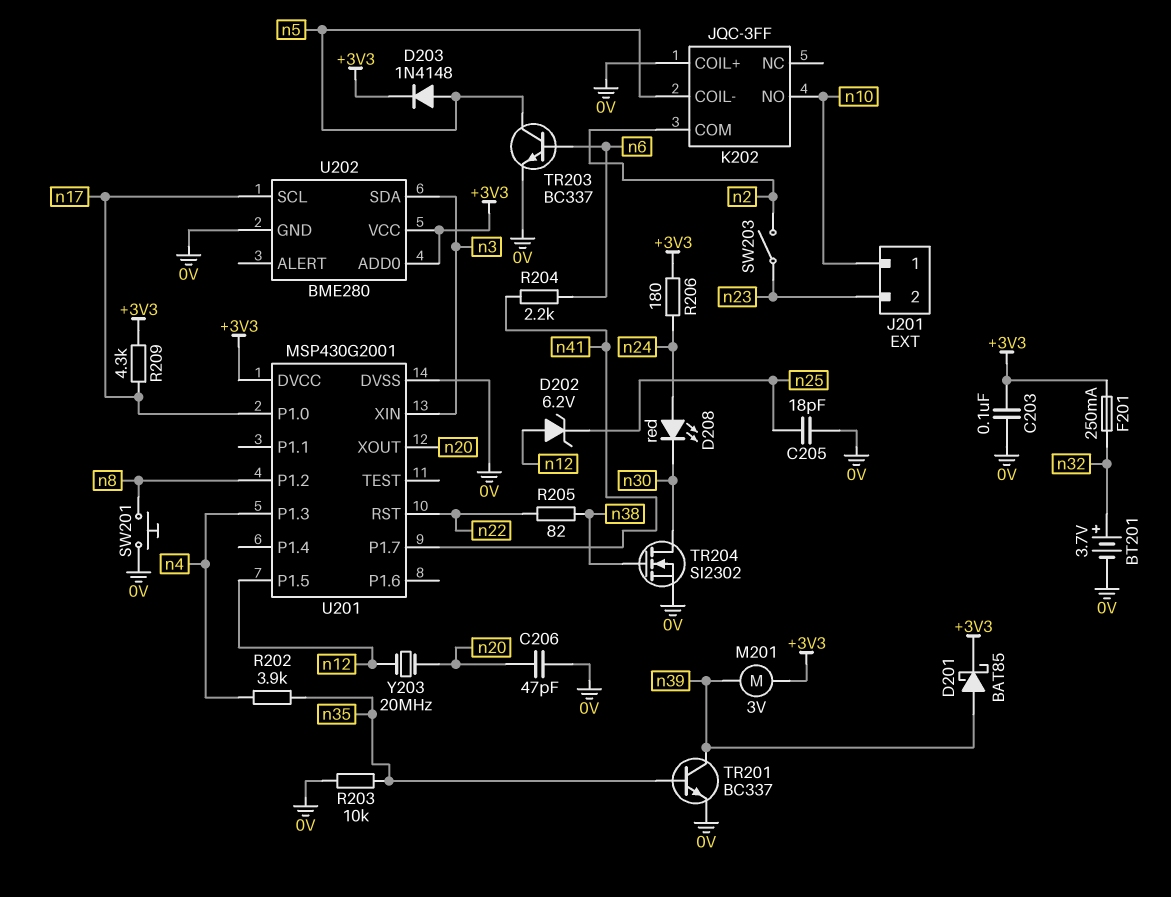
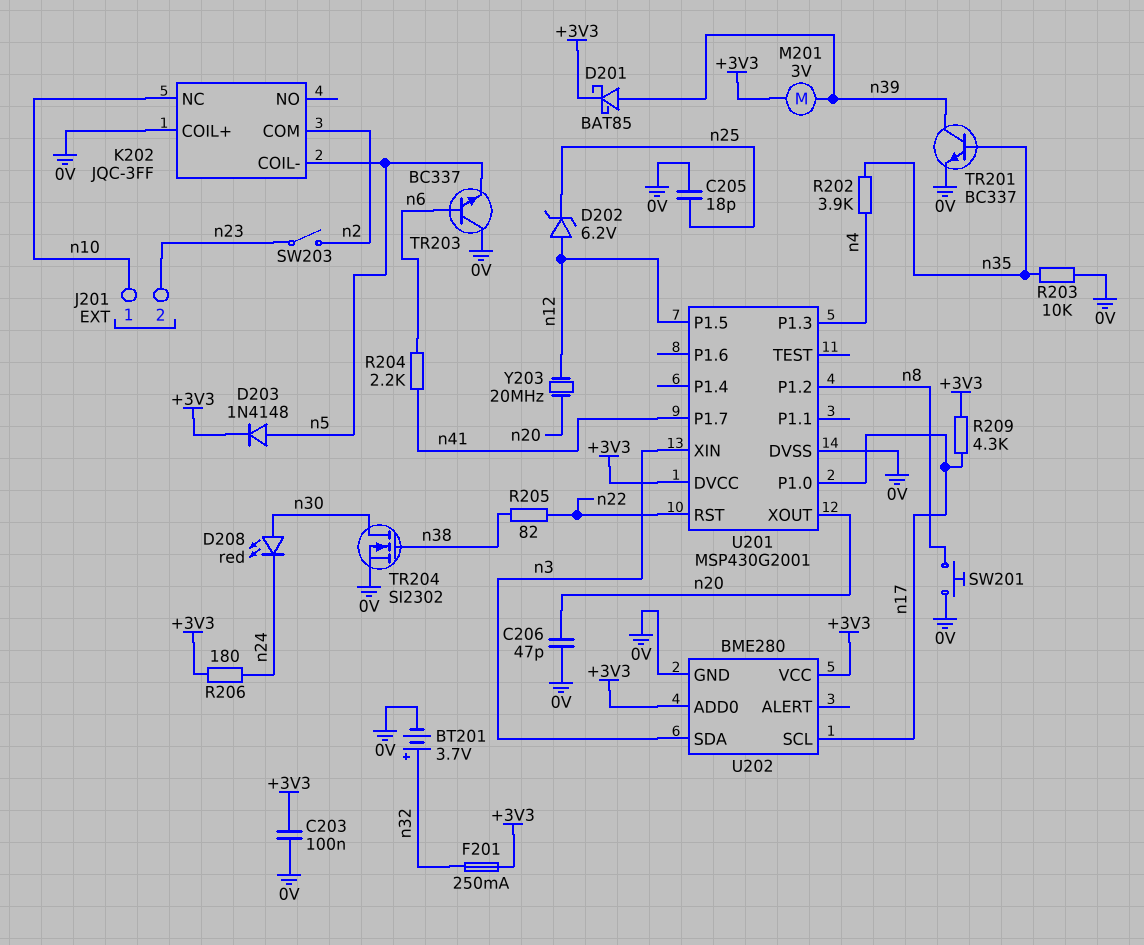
D208: LED red (A n24, K n30) -> LED red (A n30, K n24)
K202 pin NC: none -> n10
K202 pin NO: n10 -> none
TR203: NPN BC337 (B n6, C n5, E 0V) -> NPN BC337 (B n6, C 0V, E n5)

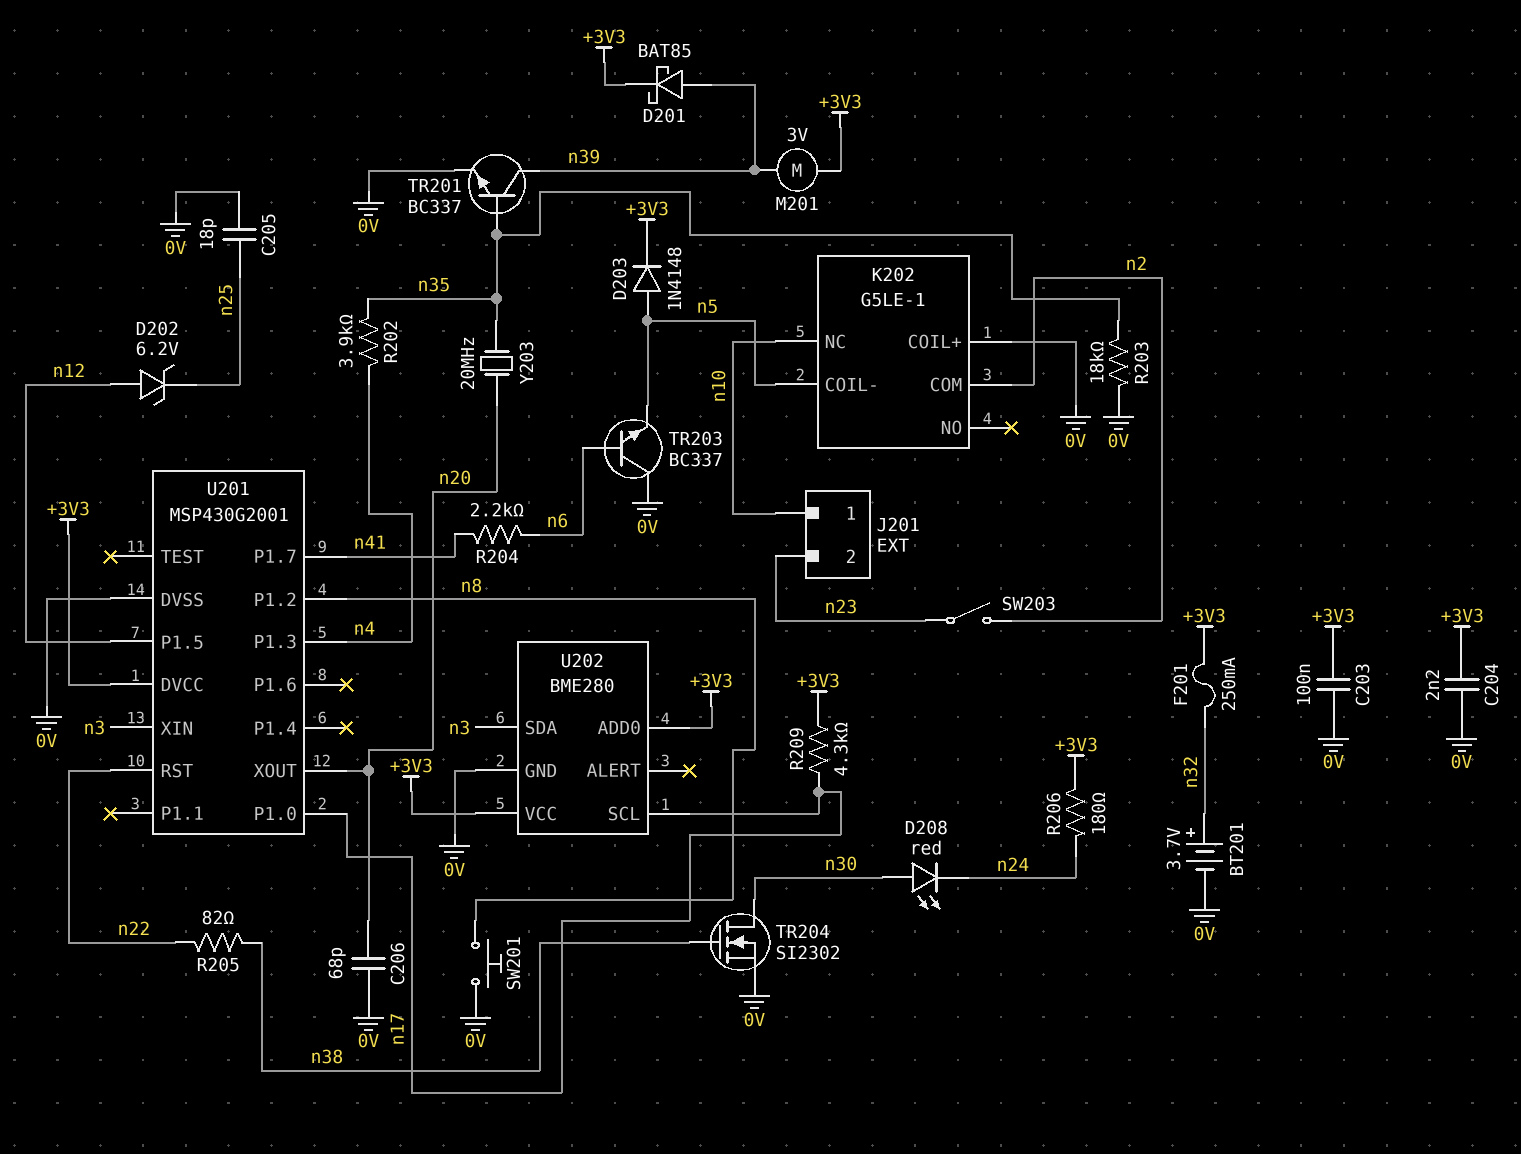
C204: none -> 2.2nF (+3V3, 0V)
C206: 47pF (0V, n20) -> 68pF (0V, n20)
K202: JQC-3FF -> G5LE-1
R203: 10k (0V, n35) -> 18k (0V, n35)
Y203: 20MHz (n12, n20) -> 20MHz (n20, n35)

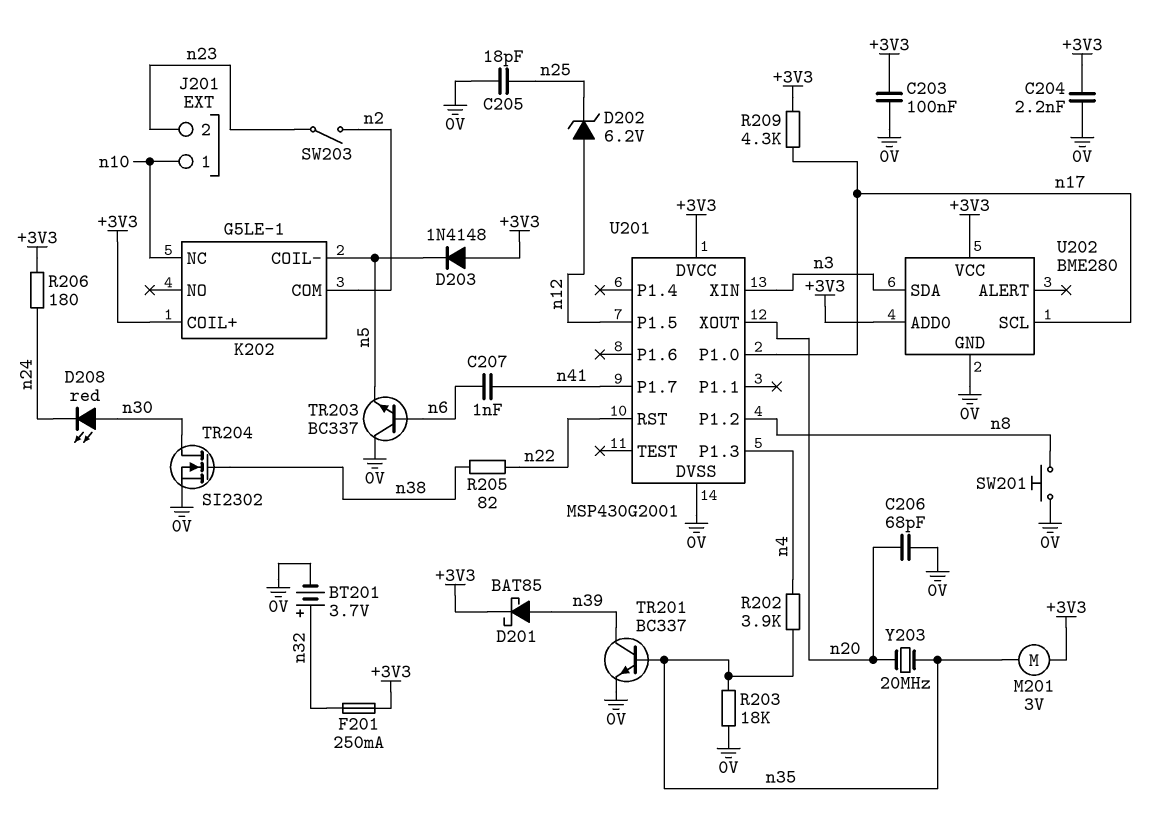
C207: none -> 1nF (n6, n41)
D203: diode 1N4148 (A n5, K +3V3) -> diode 1N4148 (A +3V3, K n5)
K202 pin COIL+: 0V -> +3V3
M201: motor 3V (+3V3, n39) -> motor 3V (+3V3, n35)
R204: 2.2k (n6, n41) -> none

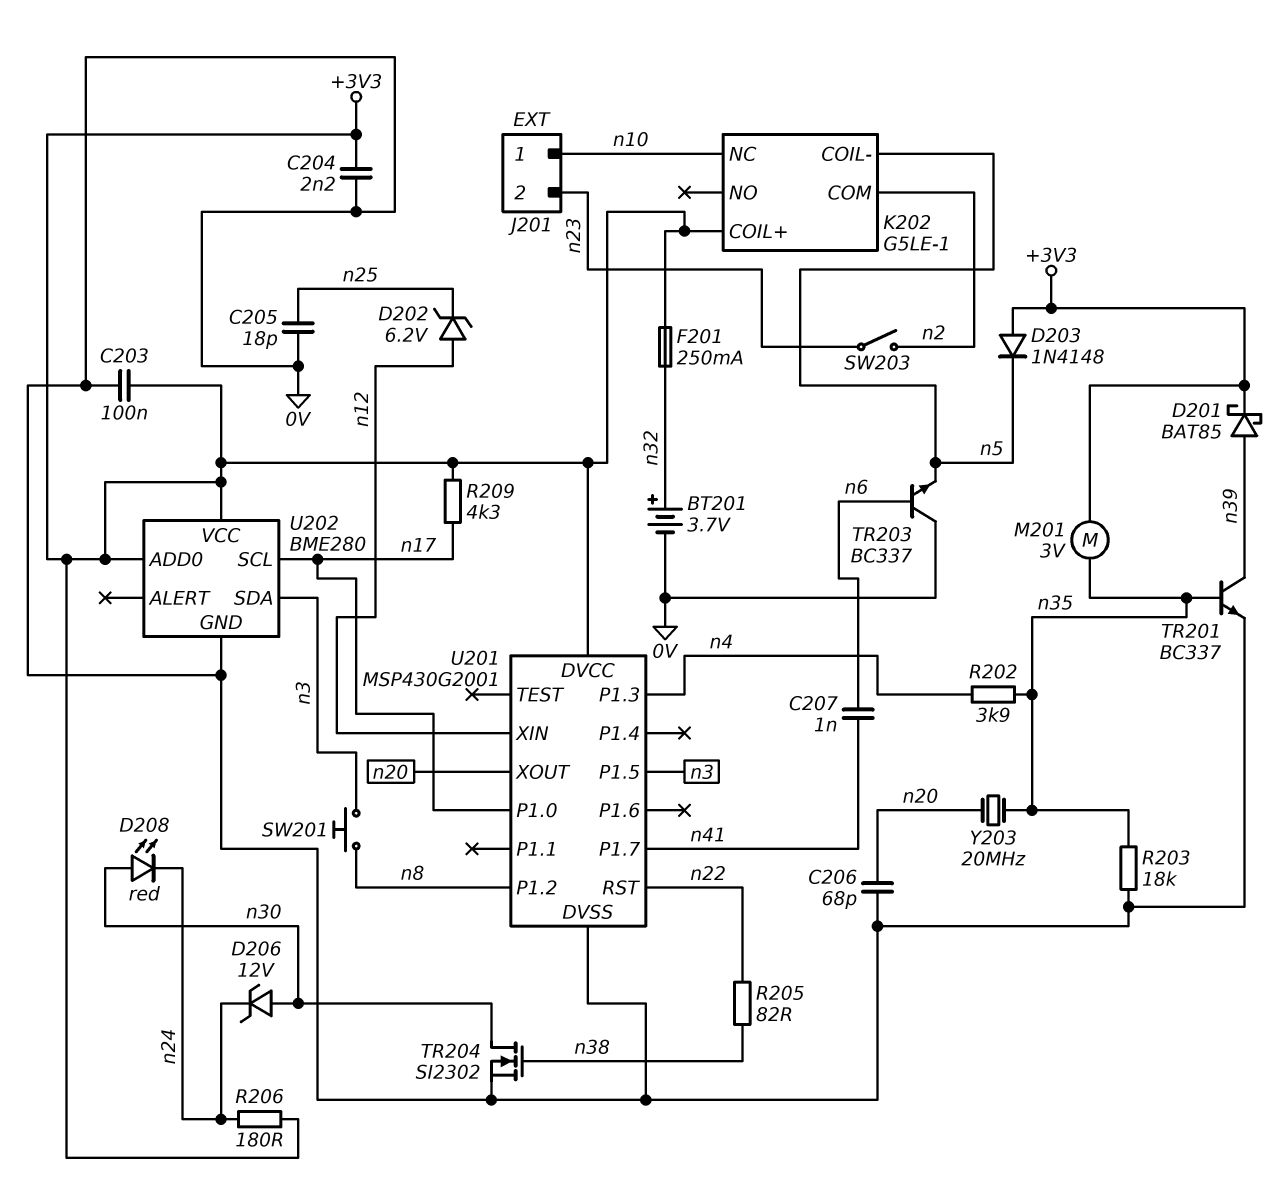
D206: none -> zener 12V (A n30, K n24)
SW201: button (0V, n8) -> button (n3, n8)
U201 pin P1.5: n12 -> n3
U201 pin XIN: n3 -> n12

